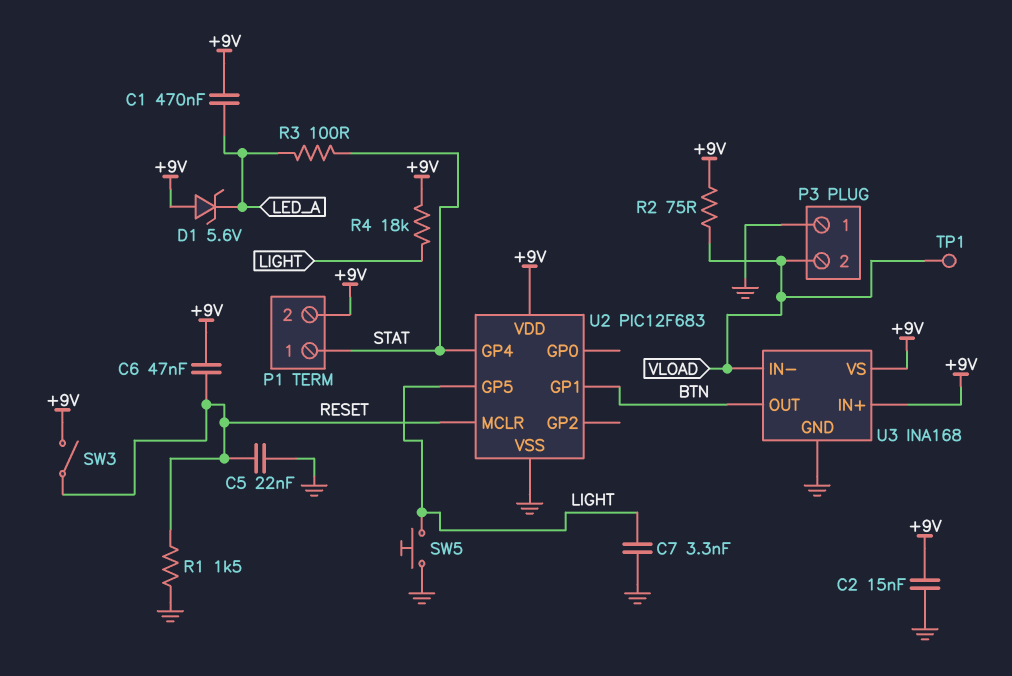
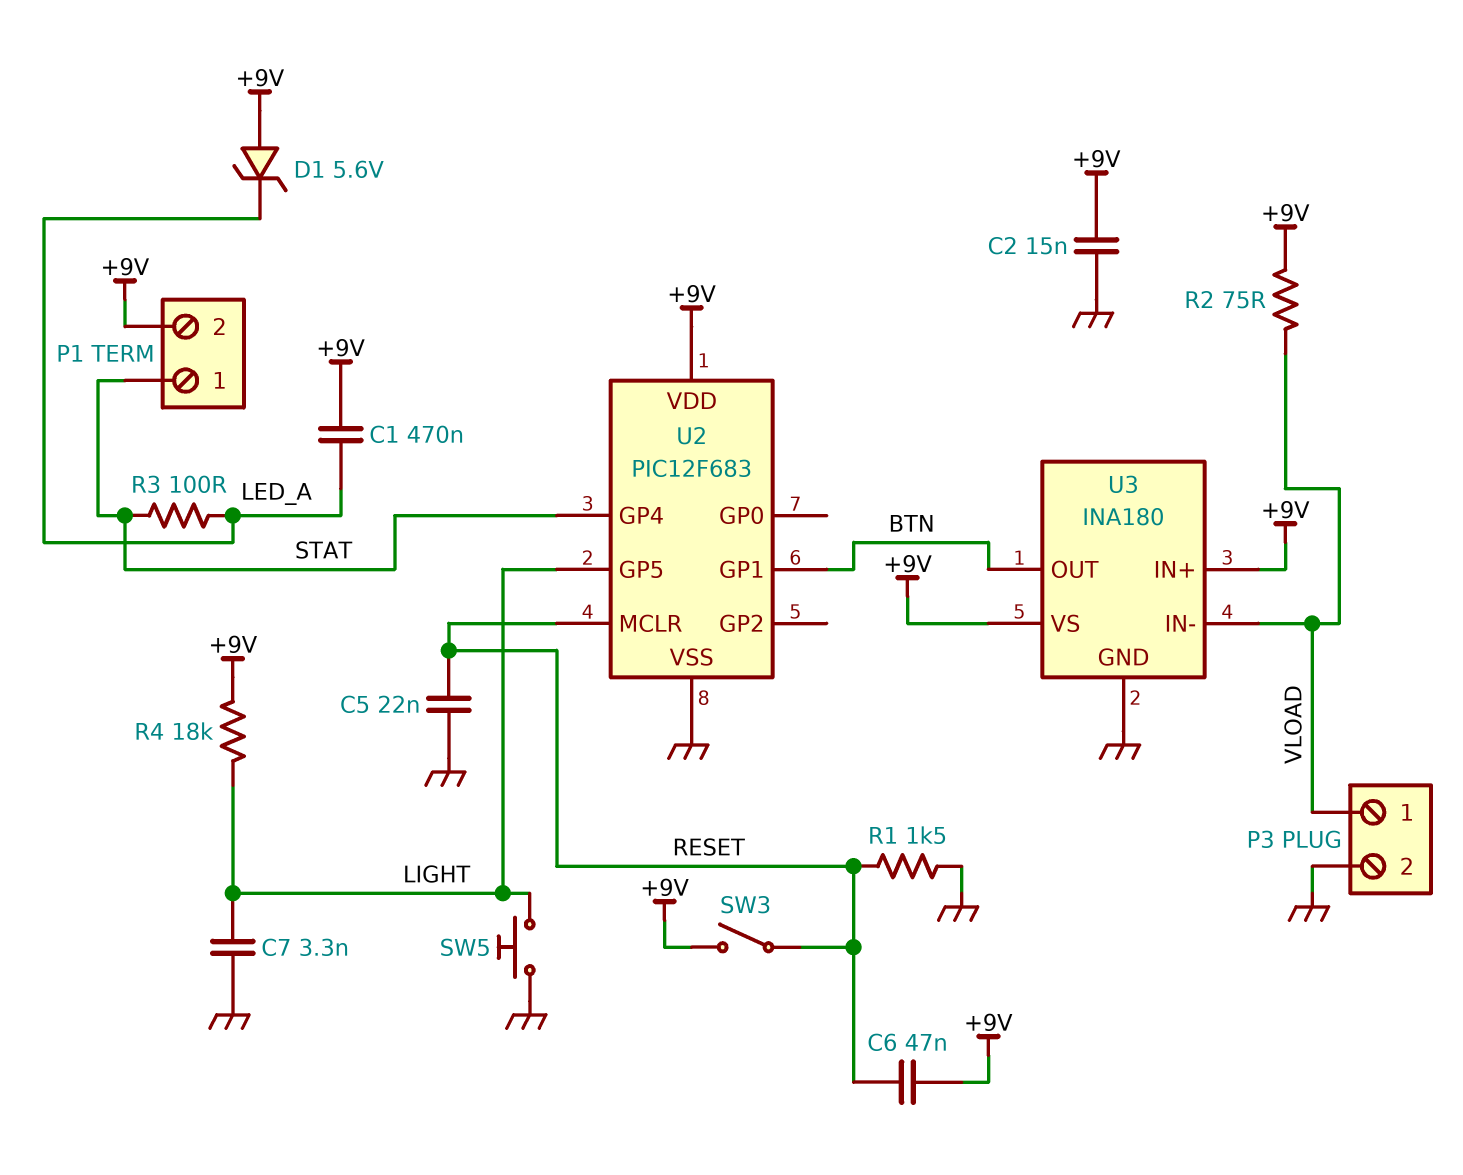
P3 pin 1: GND -> VLOAD
P3 pin 2: VLOAD -> GND
TP1: test point (VLOAD) -> none
U3: INA168 -> INA180

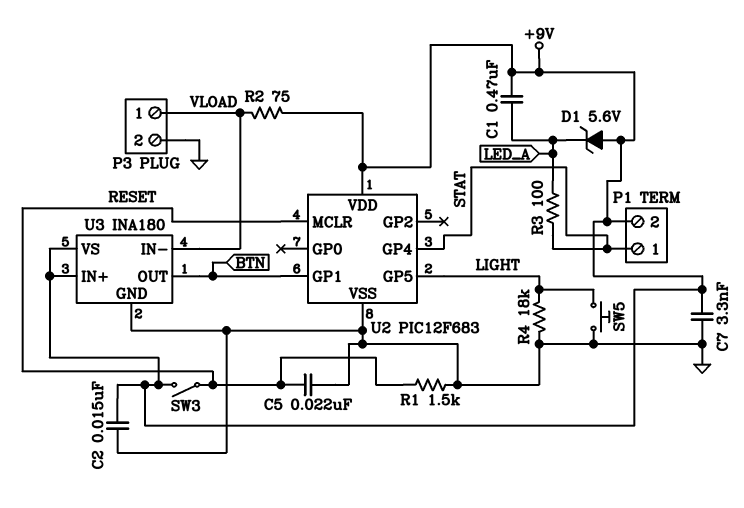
C6: 47nF (+9V, RESET) -> none
C7: 3.3nF (GND, LIGHT) -> 3.3nF (+9V, GND)
R4: 18k (+9V, LIGHT) -> 18k (GND, LIGHT)

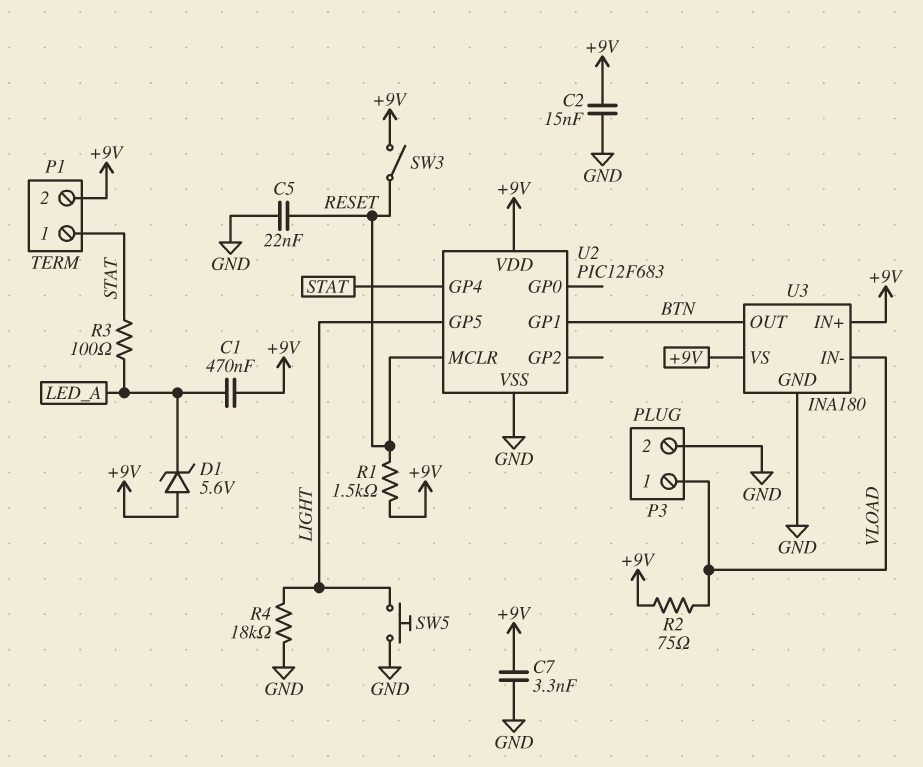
R1: 1.5k (GND, RESET) -> 1.5k (+9V, RESET)

